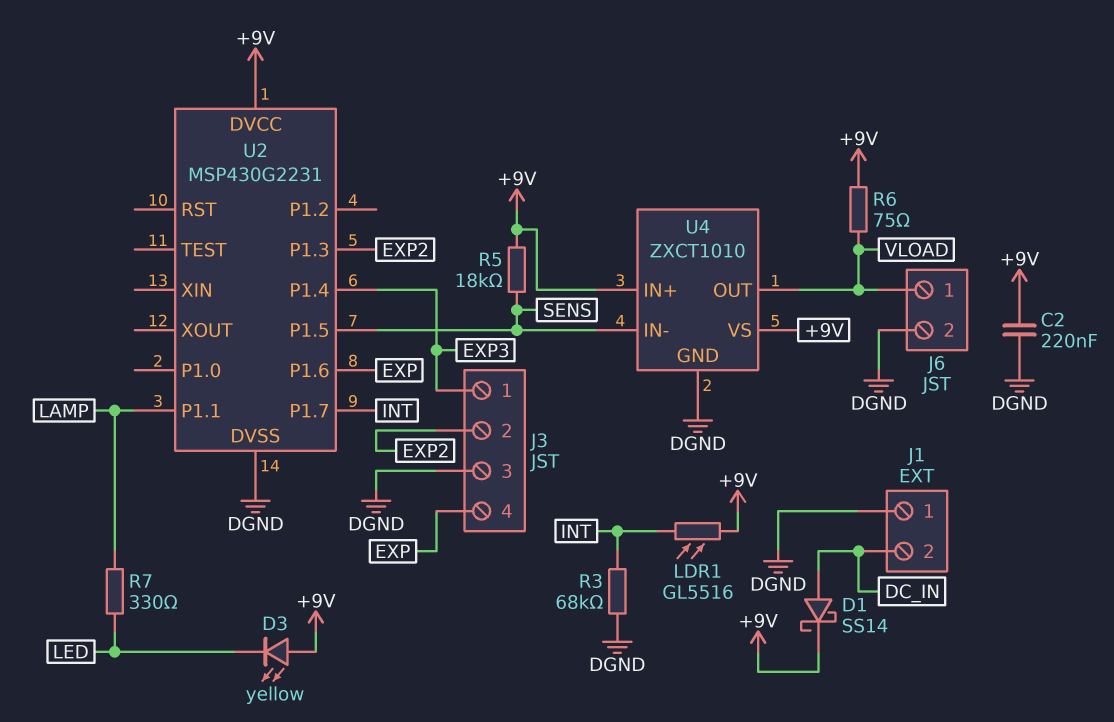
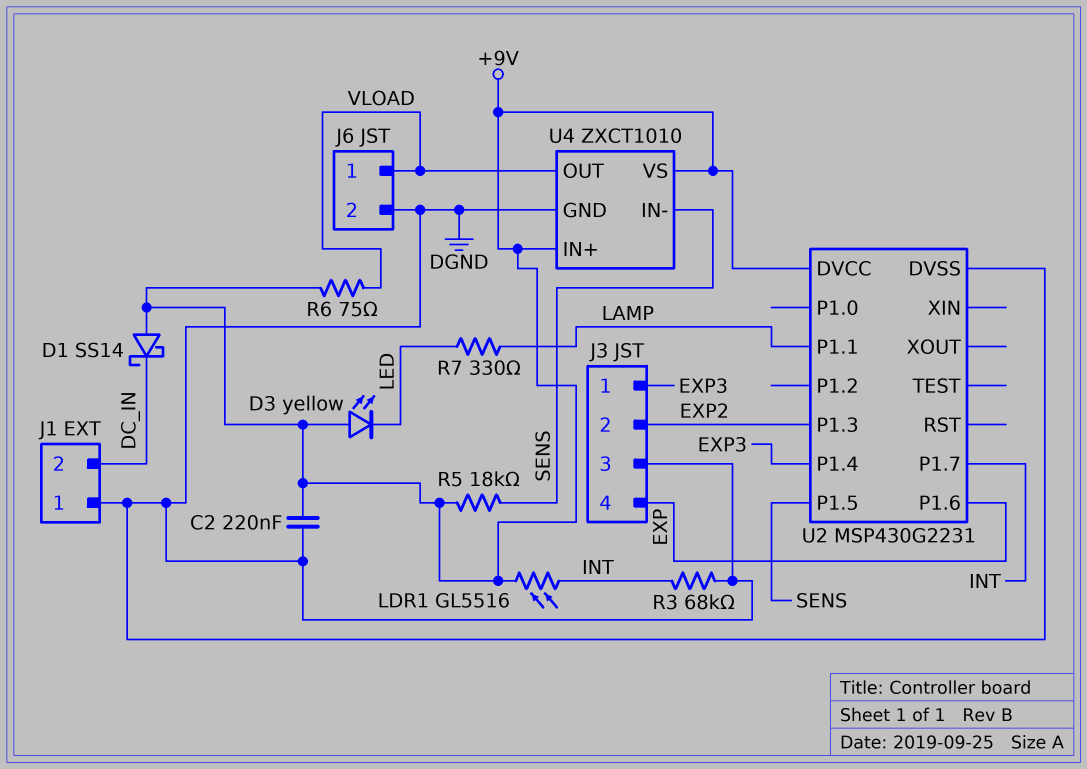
D1: schottky SS14 (A DC_IN, K +9V) -> schottky SS14 (A +9V, K DC_IN)

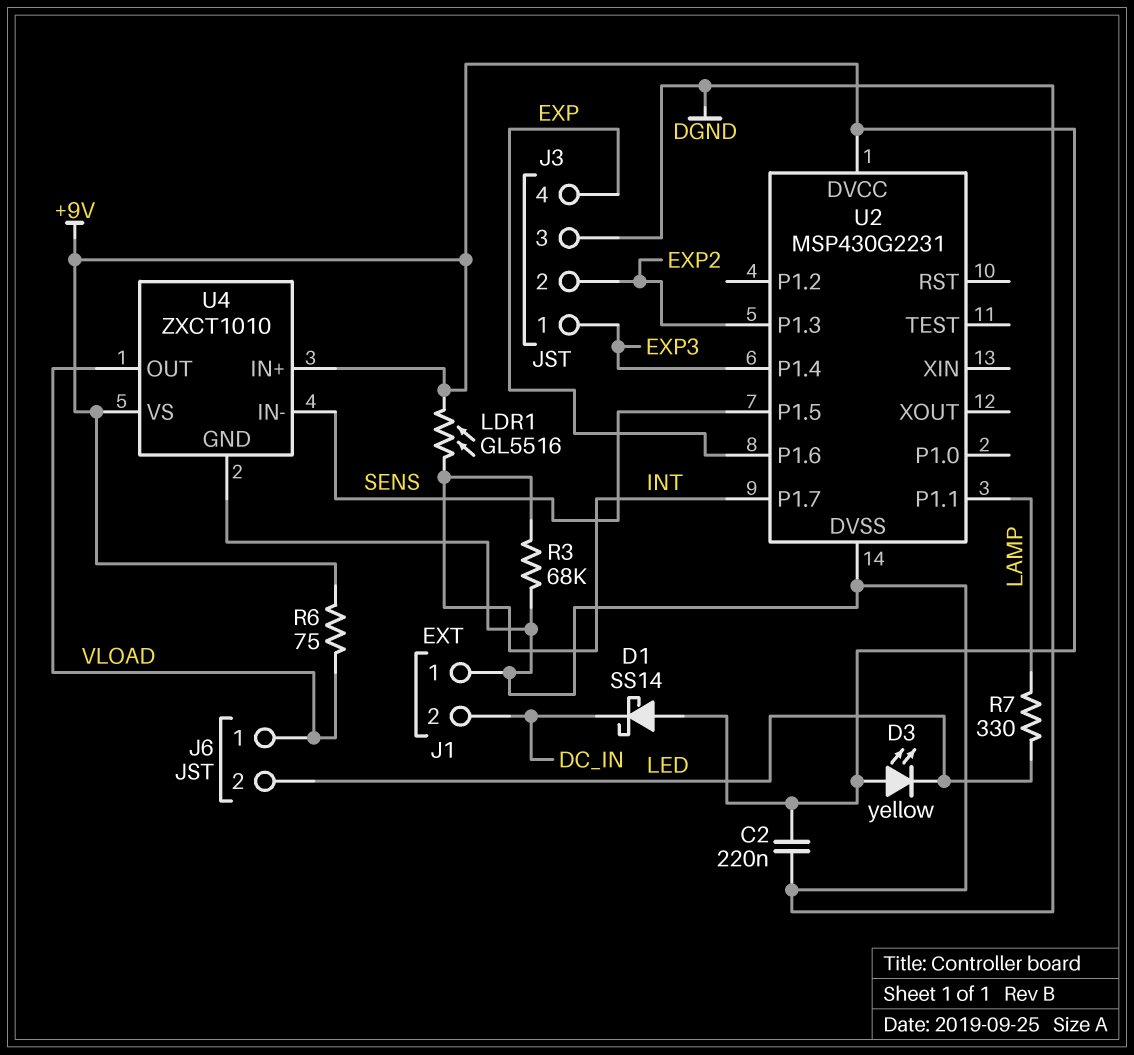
J6 pin 2: DGND -> LED
R5: 18k (+9V, SENS) -> none

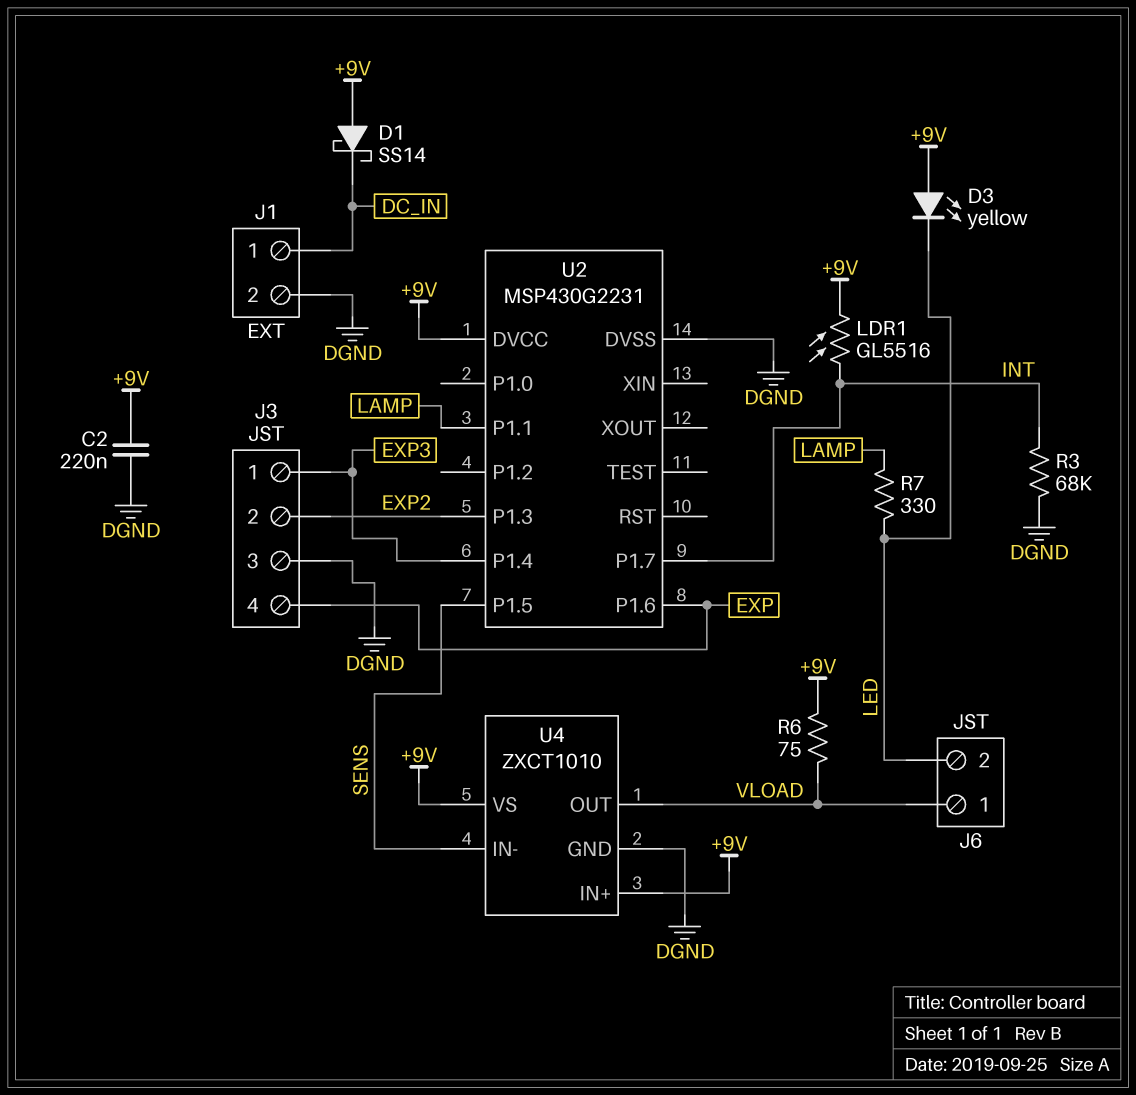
J1 pin 1: DGND -> DC_IN
J1 pin 2: DC_IN -> DGND

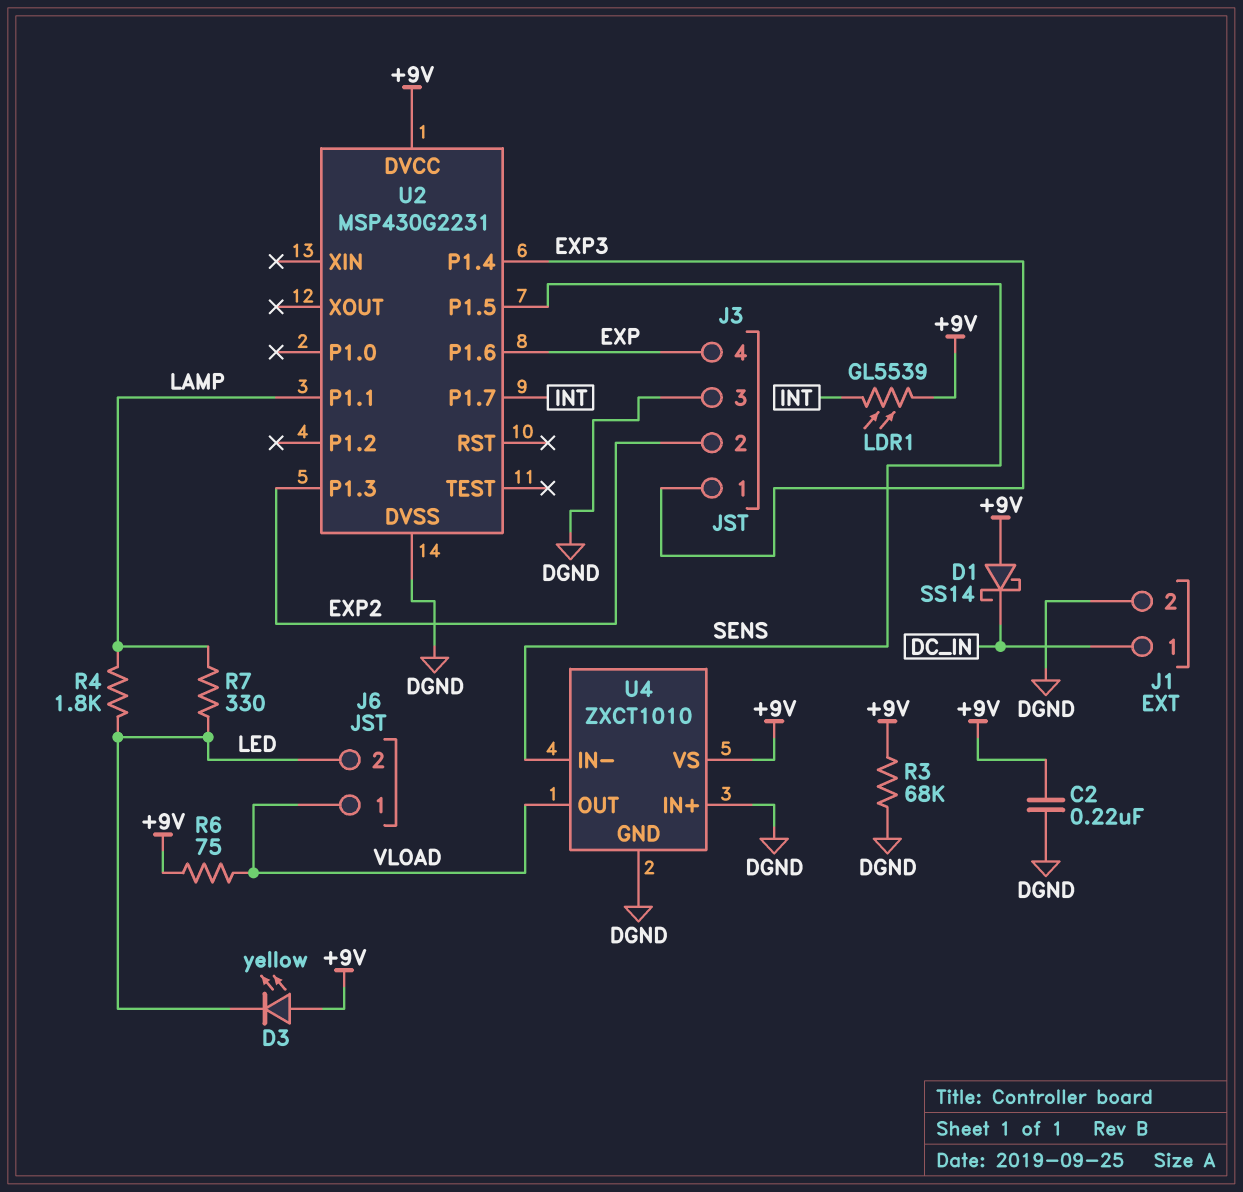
LDR1: GL5516 (+9V, INT) -> GL5539 (+9V, INT)
R3: 68k (DGND, INT) -> 68k (+9V, DGND)
R4: none -> 1.8k (LAMP, LED)
U4 pin IN+: +9V -> DGND

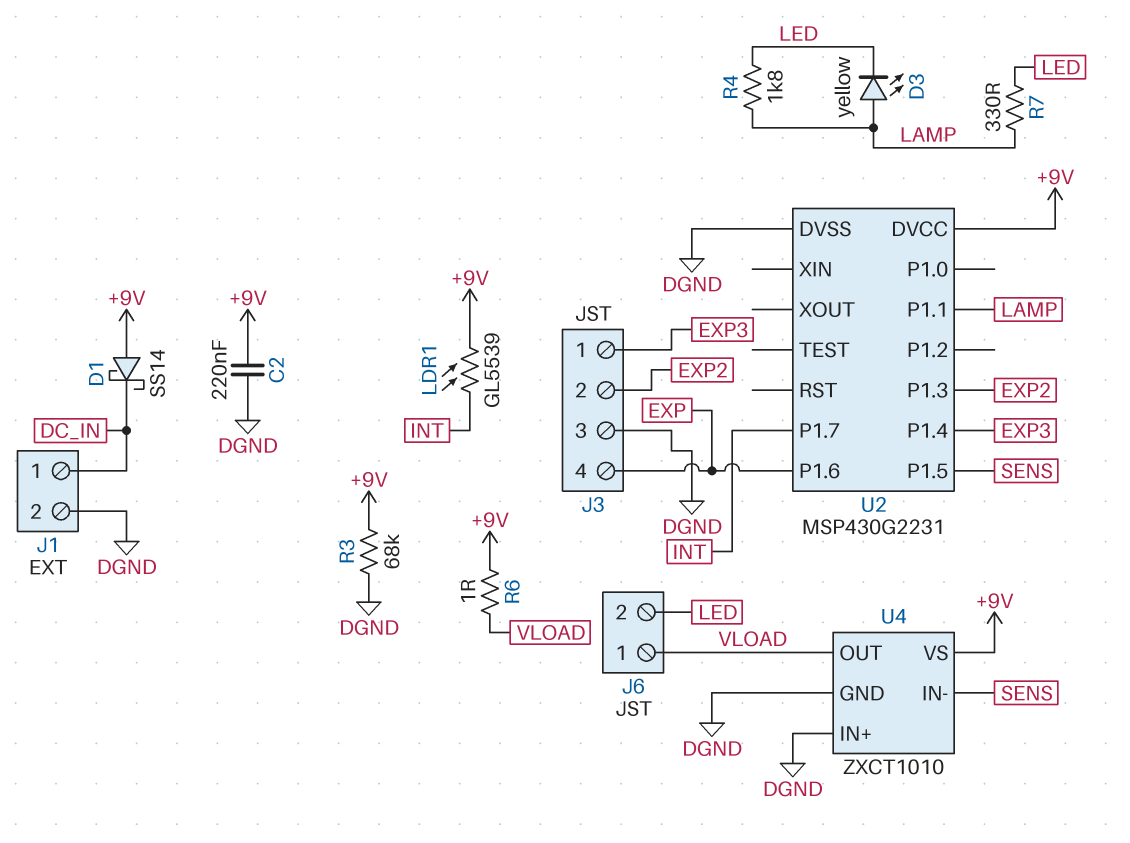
D3: LED yellow (A +9V, K LED) -> LED yellow (A LAMP, K LED)
R6: 75 (+9V, VLOAD) -> 1 (+9V, VLOAD)

